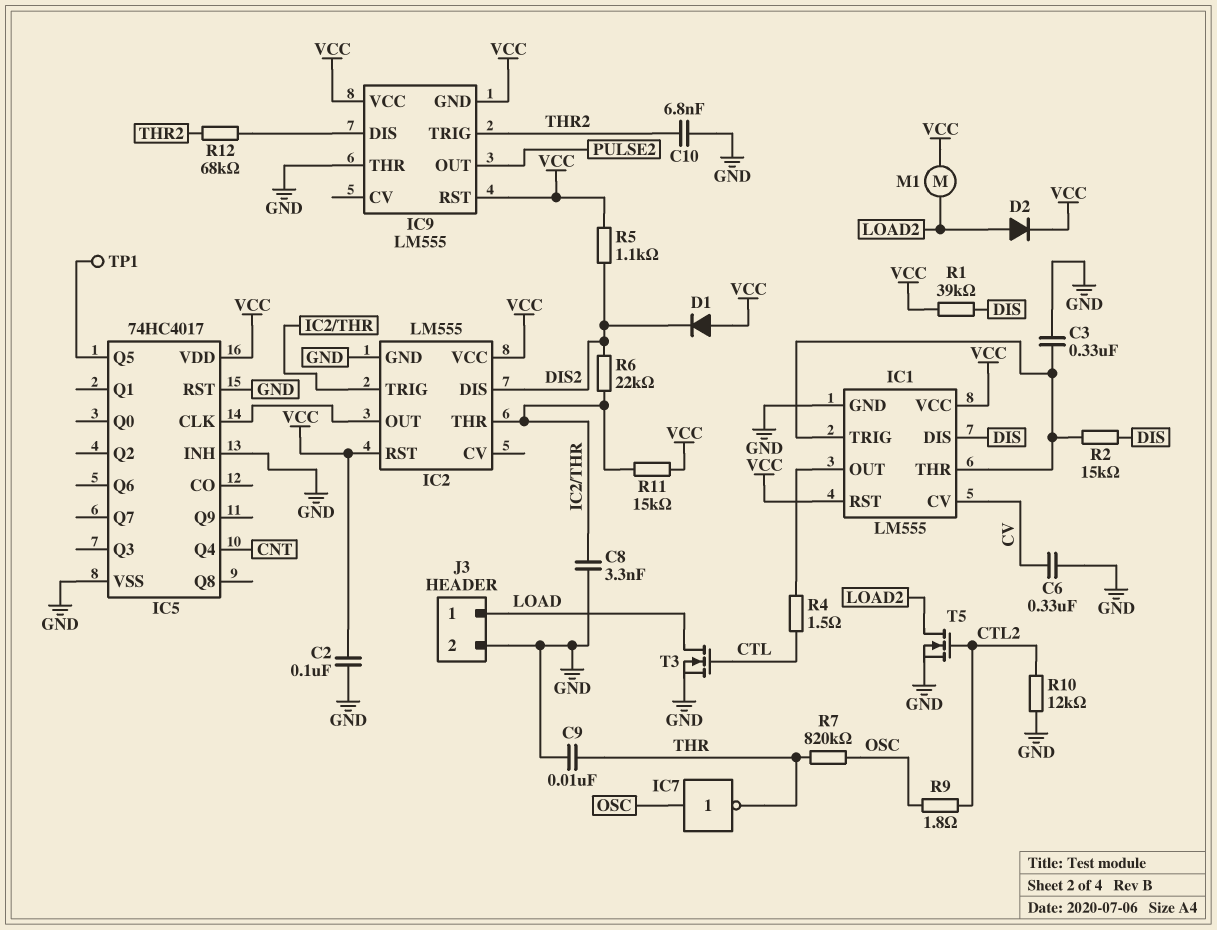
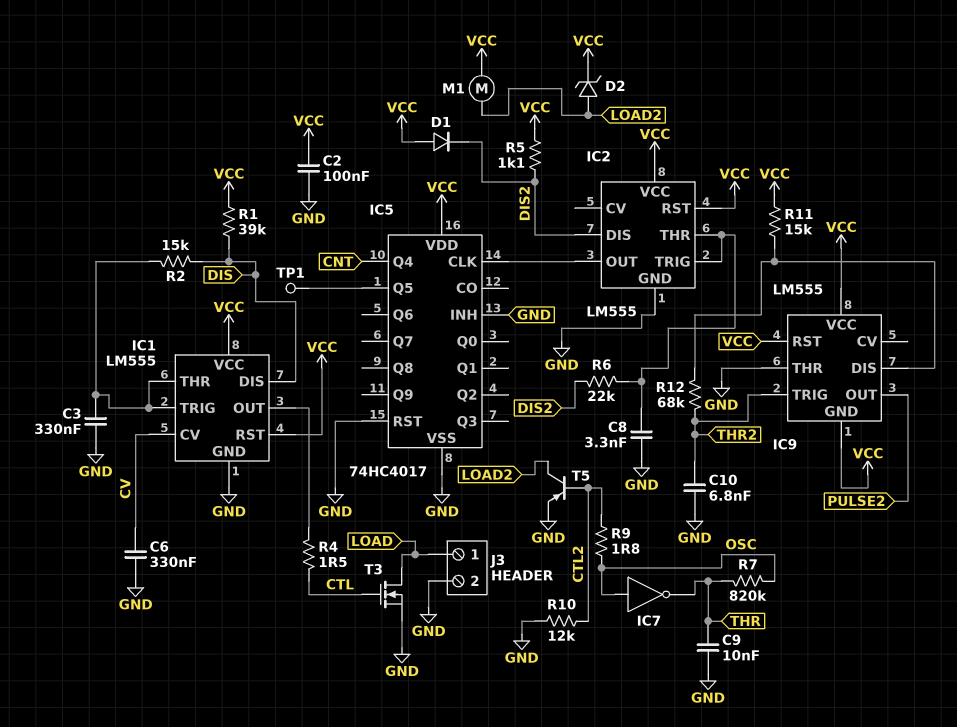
D2: diode (A LOAD2, K VCC) -> zener (A LOAD2, K VCC)
R11: 15k (IC2/THR, VCC) -> 15k (IC9/DIS, VCC)
T5: NMOS (G CTL2, D LOAD2, S GND) -> PNP (B CTL2, C LOAD2, E GND)

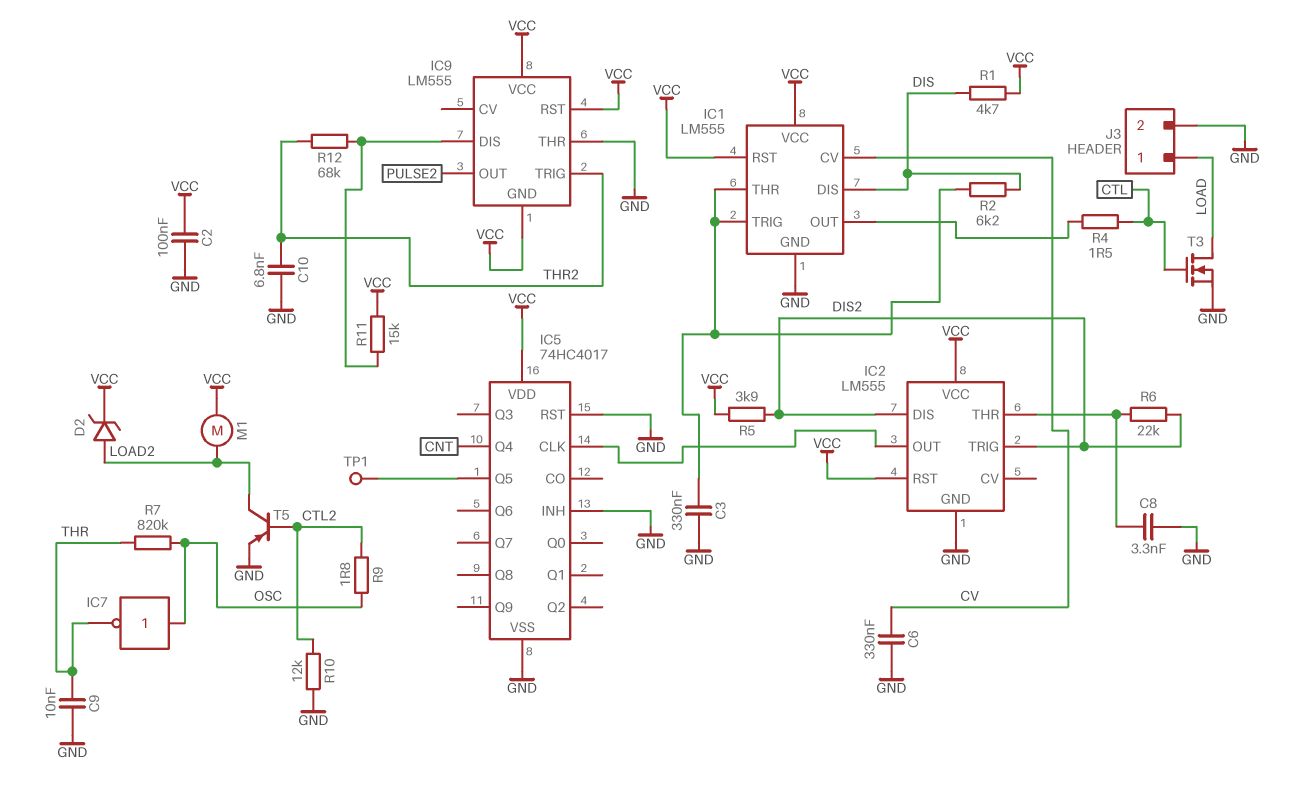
D1: diode (A VCC, K DIS2) -> none
IC2 pin TRIG: IC2/THR -> DIS2
R1: 39k (DIS, VCC) -> 4.7k (DIS, VCC)
R2: 15k (DIS, IC1/THR) -> 6.2k (DIS, IC1/THR)
R5: 1.1k (DIS2, VCC) -> 3.9k (DIS2, VCC)

